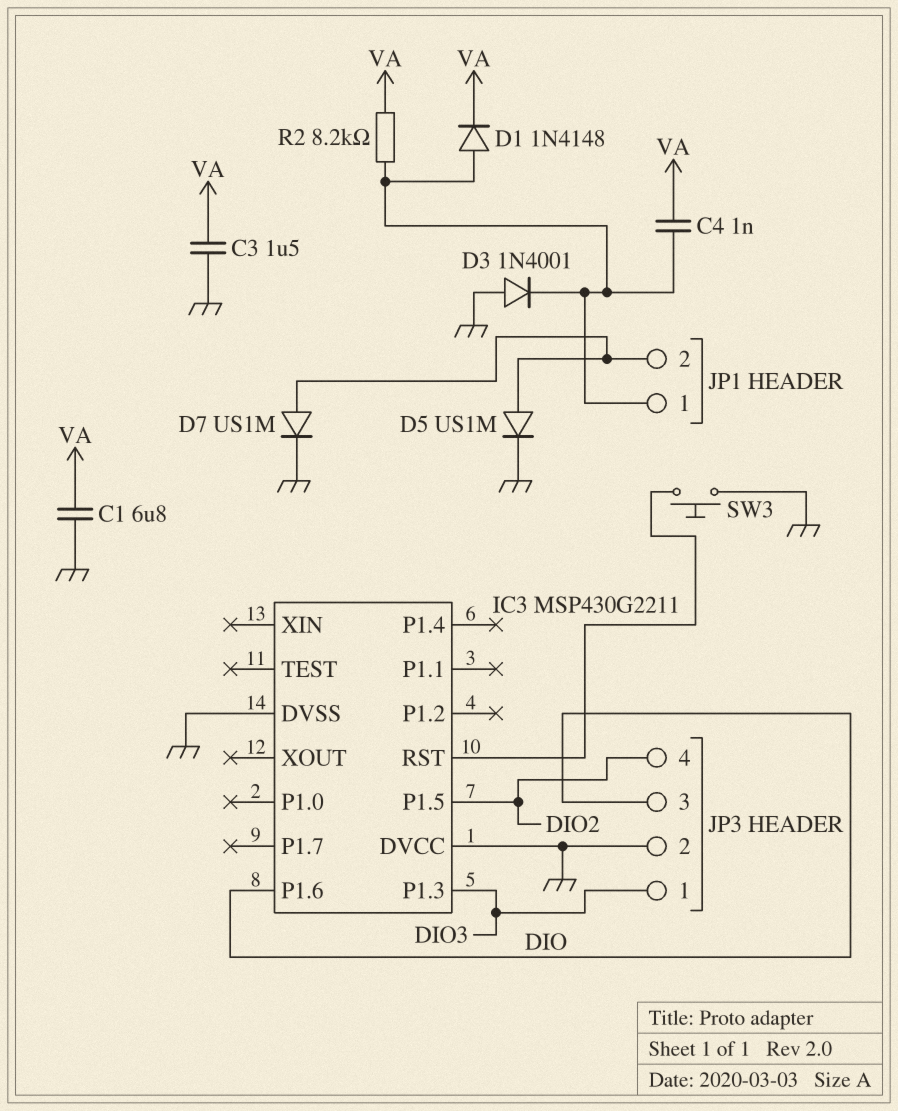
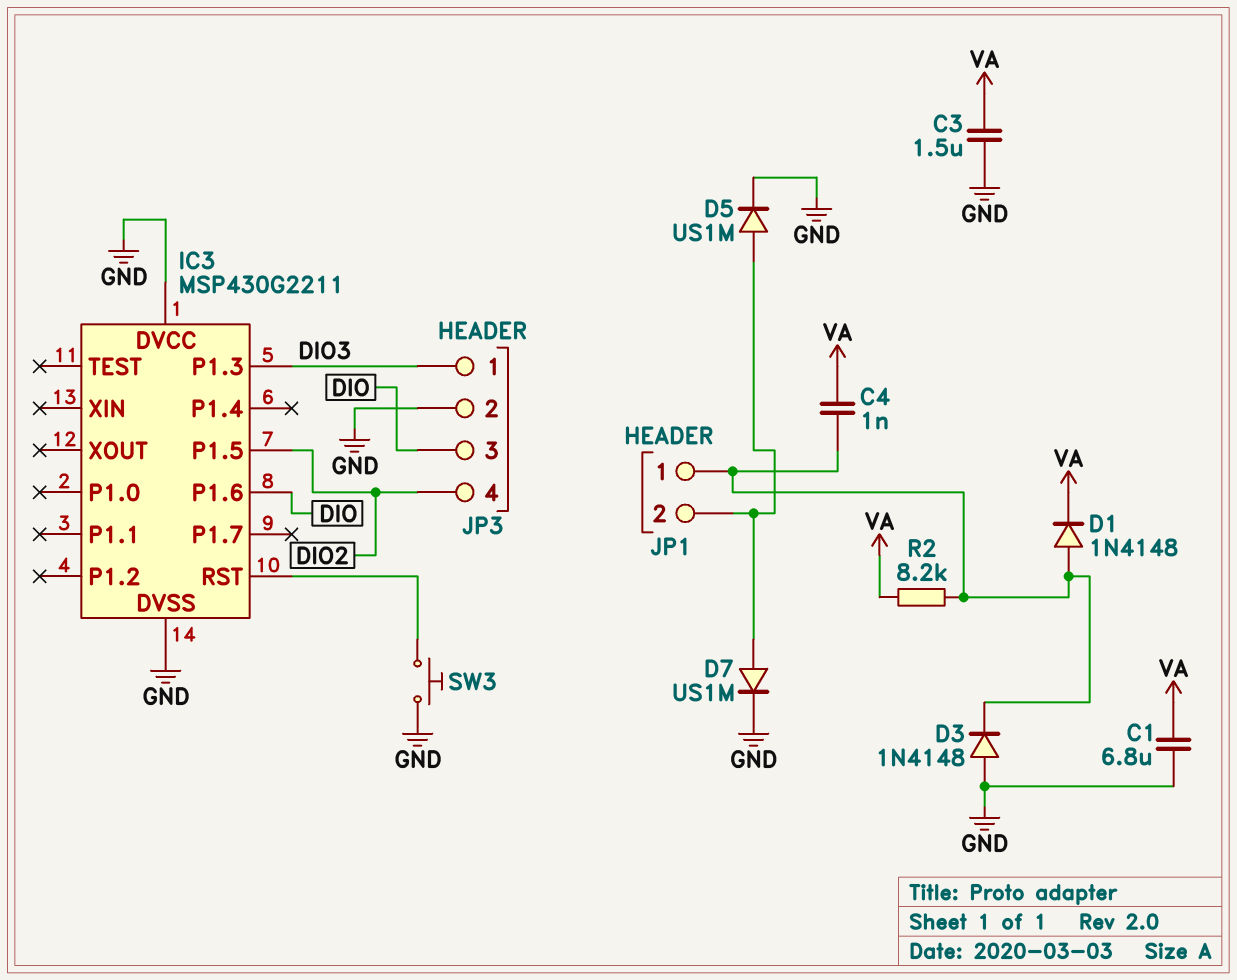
D3: diode 1N4001 (A GND, K JP1/1) -> diode 1N4148 (A GND, K JP1/1)

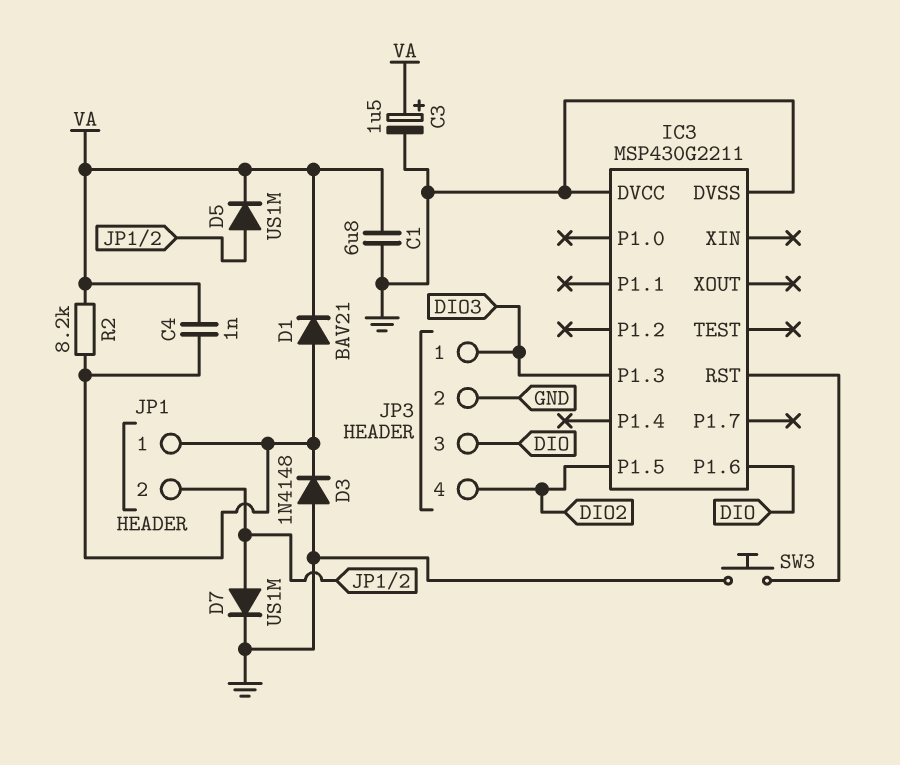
C3: 1.5uF (GND, VA) -> 1.5uF (plus VA, minus GND)
D1: diode 1N4148 (A JP1/1, K VA) -> diode BAV21 (A JP1/1, K VA)
D5: diode US1M (A JP1/2, K GND) -> diode US1M (A JP1/2, K VA)

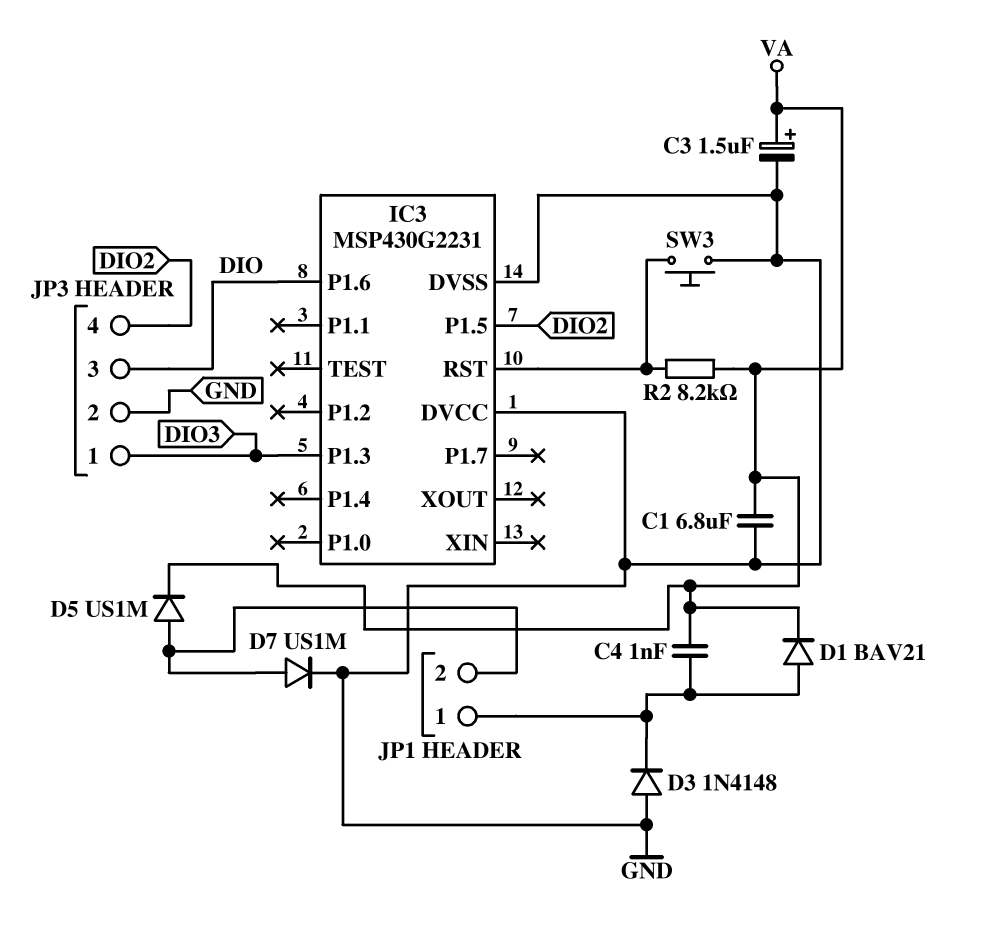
IC3: MSP430G2211 -> MSP430G2231
R2: 8.2k (JP1/1, VA) -> 8.2k (IC3/RST, VA)

